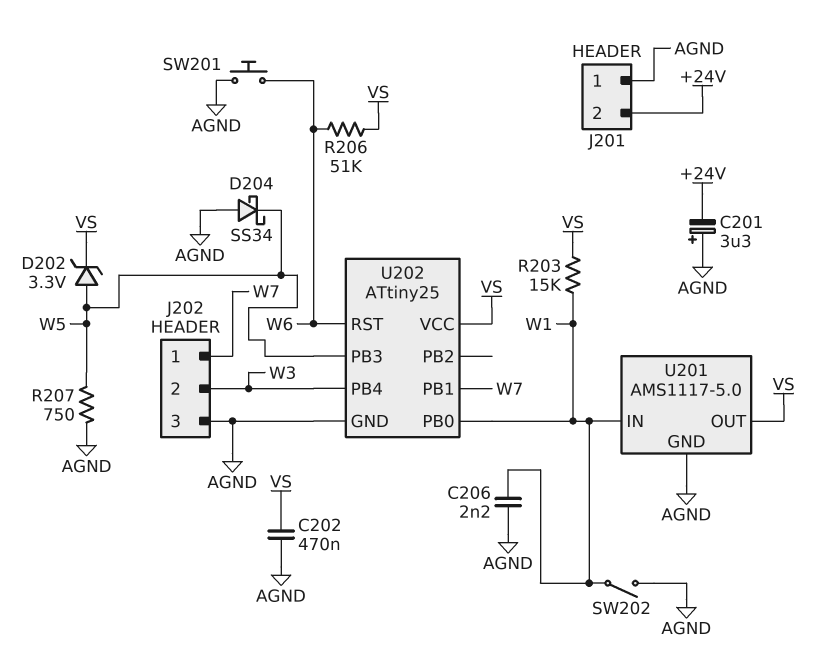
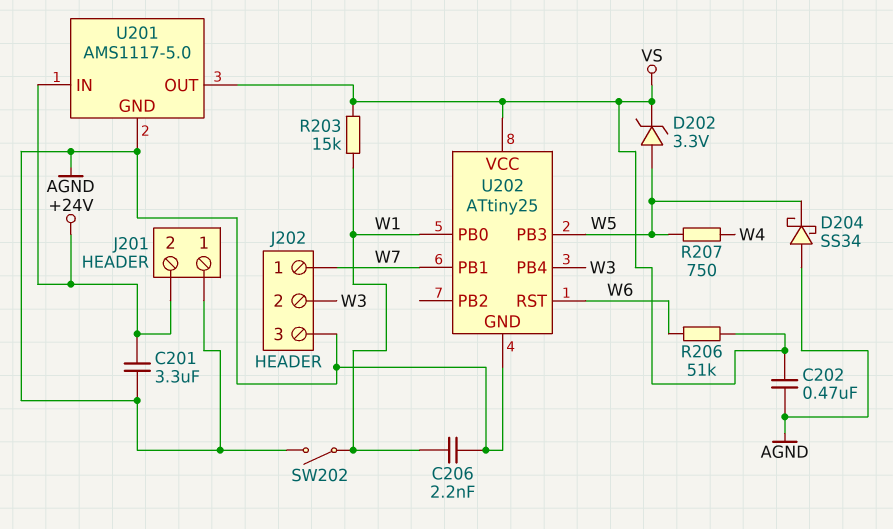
C201: 3.3uF (plus AGND, minus +24V) -> 3.3uF (+24V, AGND)
R207: 750 (AGND, W5) -> 750 (W4, W5)
SW201: button (AGND, W6) -> none
U201 pin IN: W1 -> +24V

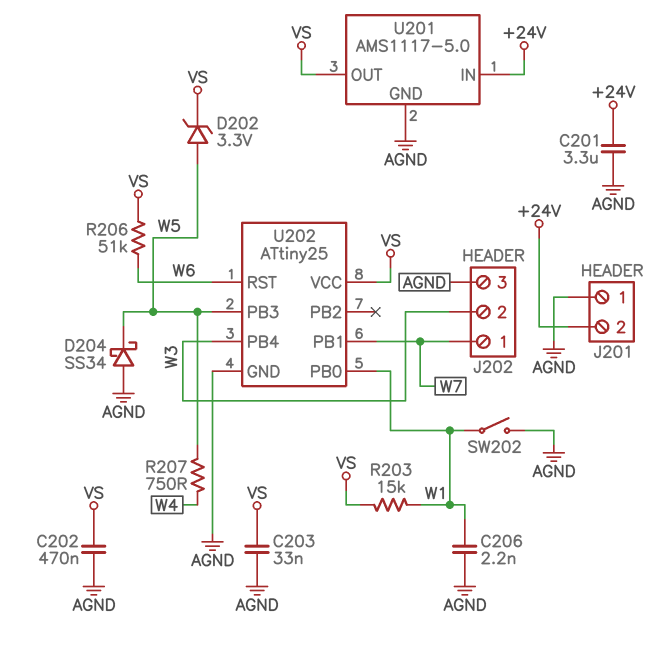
C203: none -> 33nF (AGND, VS)

